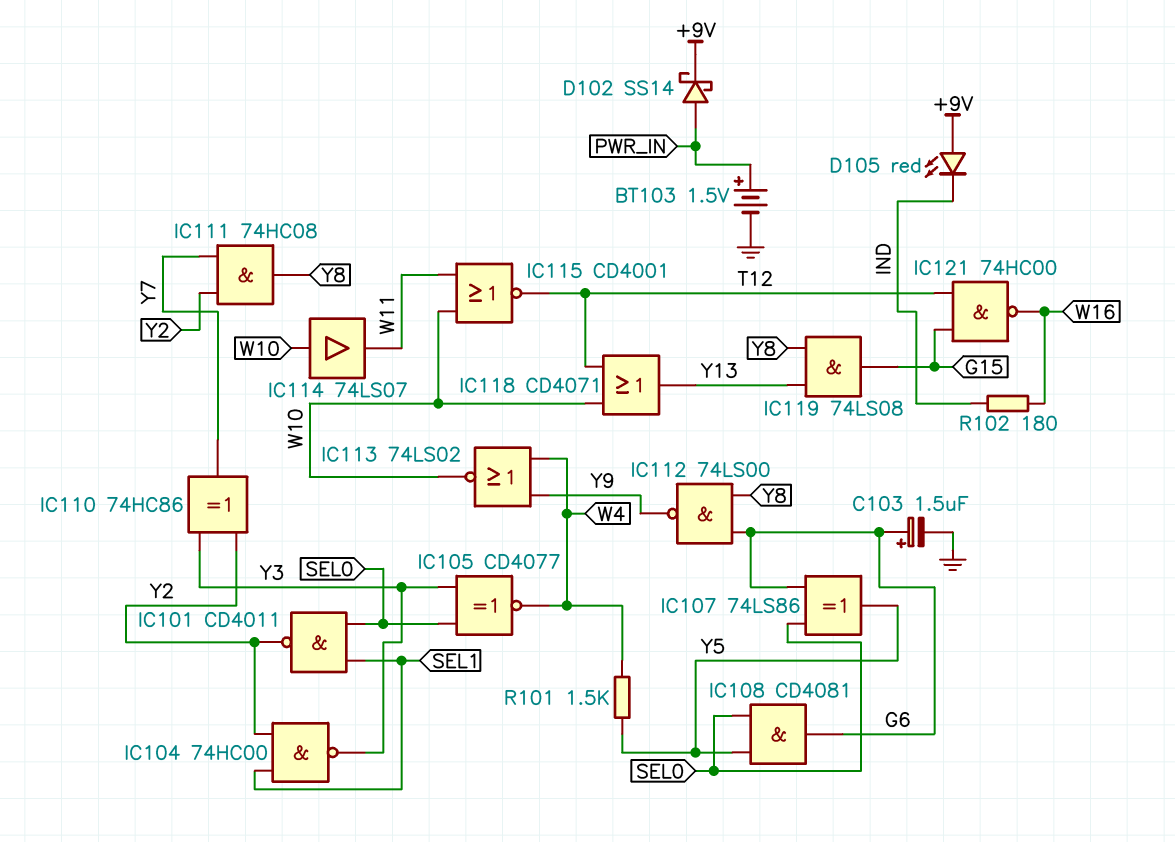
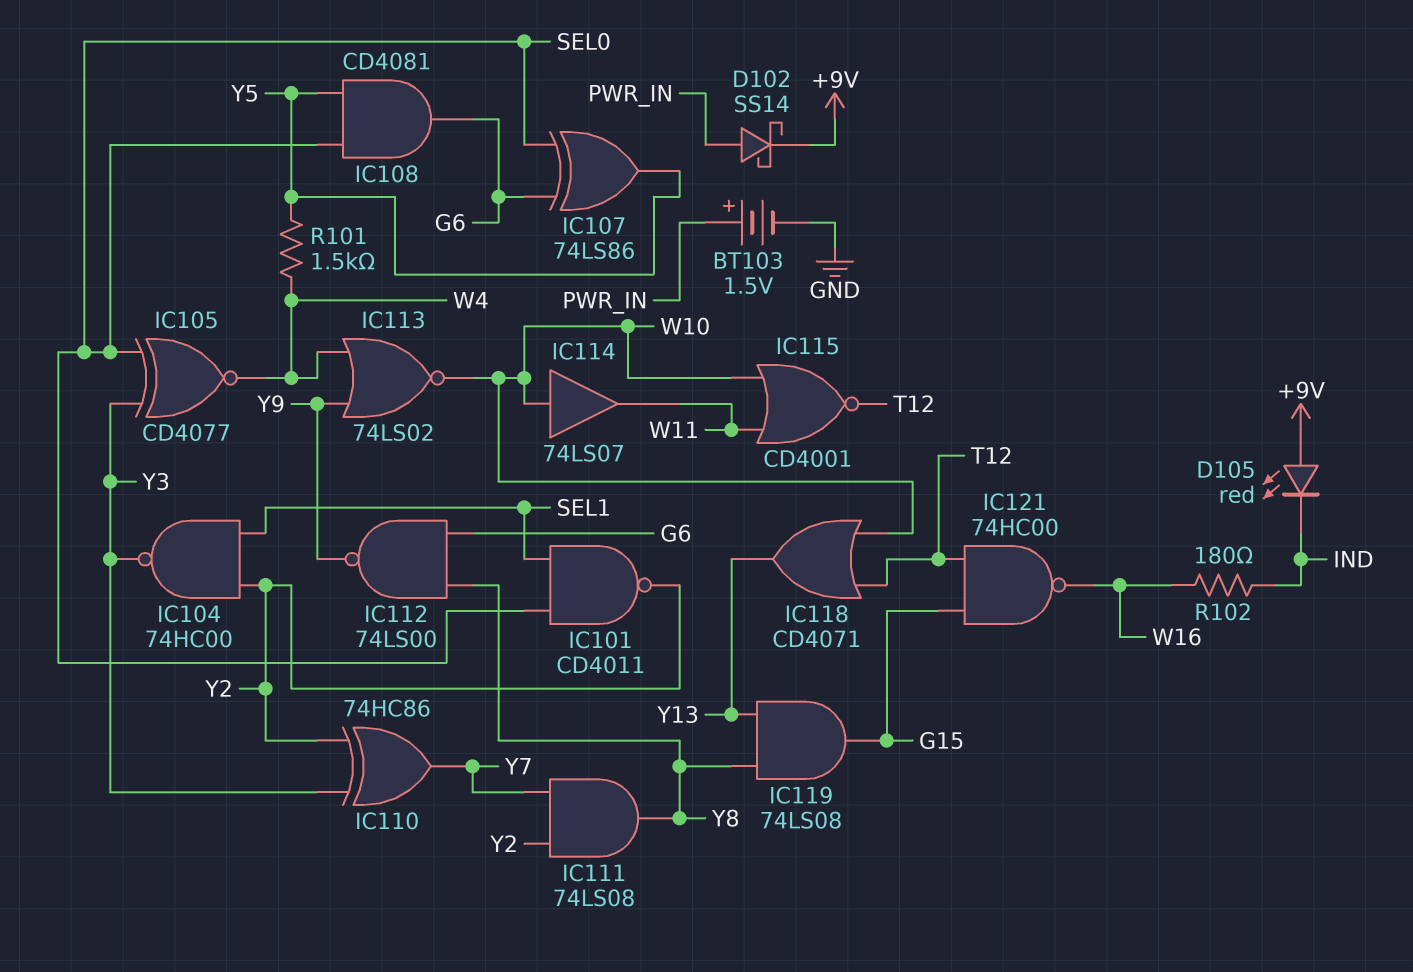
C103: 1.5uF (plus G6, minus GND) -> none
IC111: AND 74HC08 (in Y2, in Y7, out Y8) -> AND 74LS08 (in Y2, in Y7, out Y8)

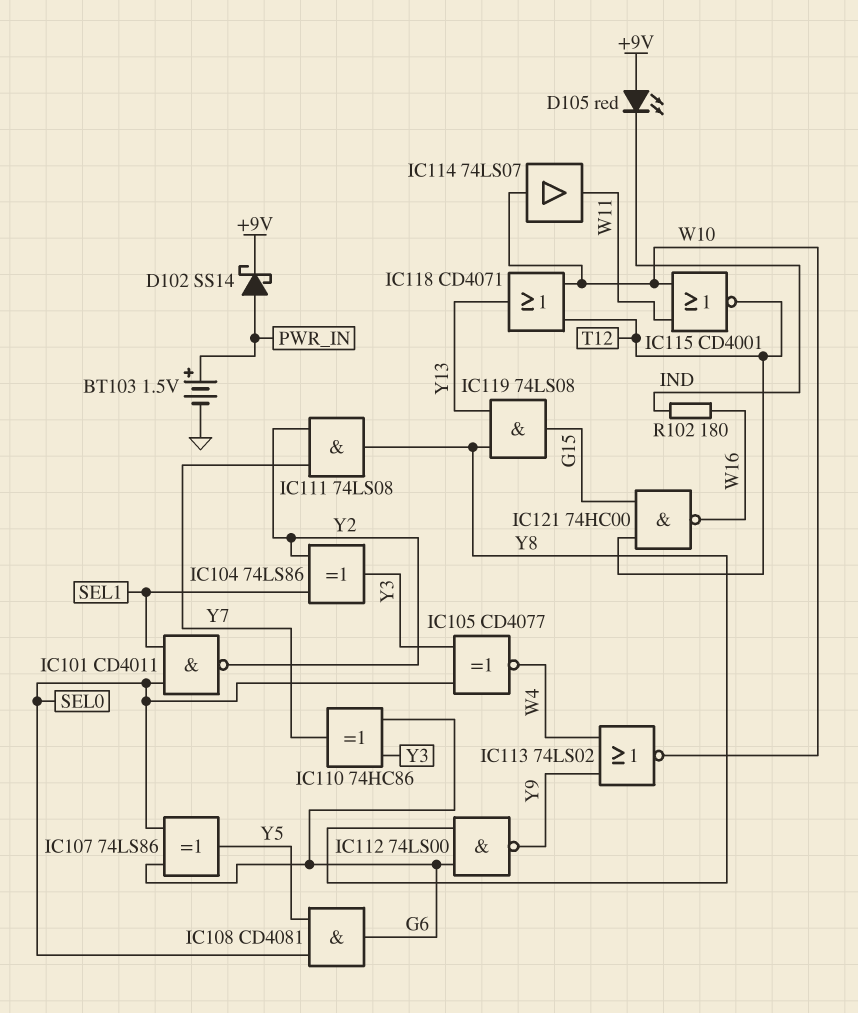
IC104: NAND 74HC00 (in SEL1, in Y2, out Y3) -> XOR 74LS86 (in SEL1, in Y2, out Y3)
IC110: XOR 74HC86 (in Y2, in Y3, out Y7) -> XOR 74HC86 (in G6, in Y3, out Y7)
R101: 1.5k (W4, Y5) -> none

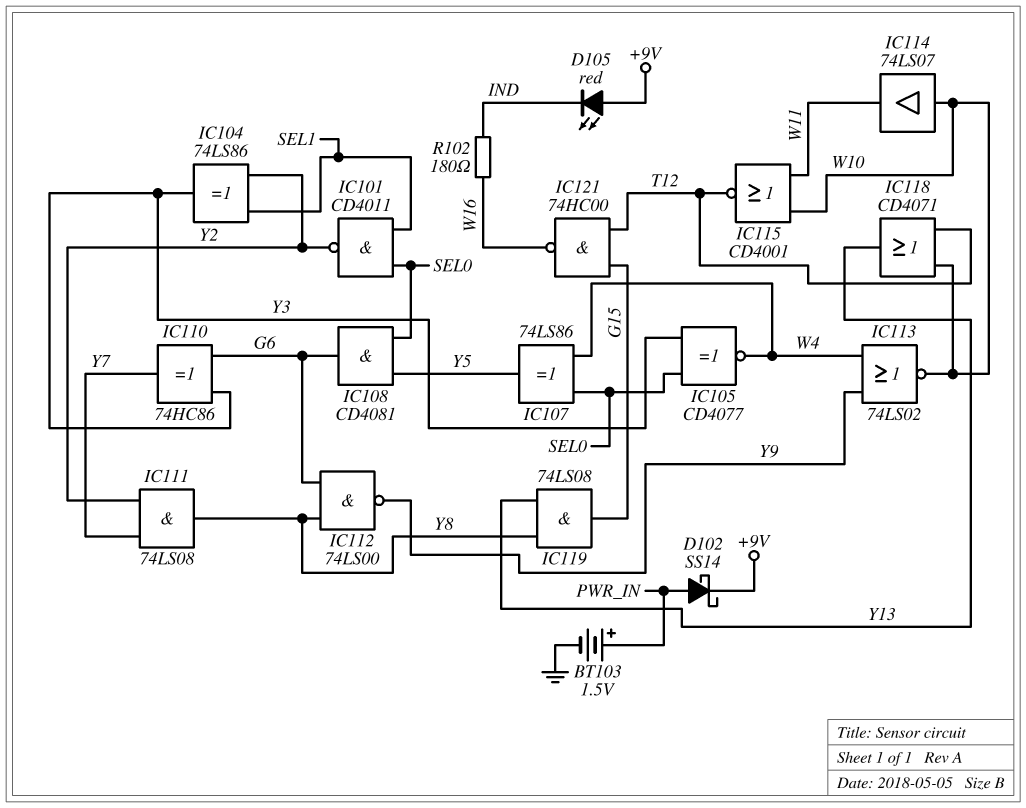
IC107: XOR 74LS86 (in G6, in SEL0, out Y5) -> XOR 74LS86 (in SEL0, in W4, out Y5)

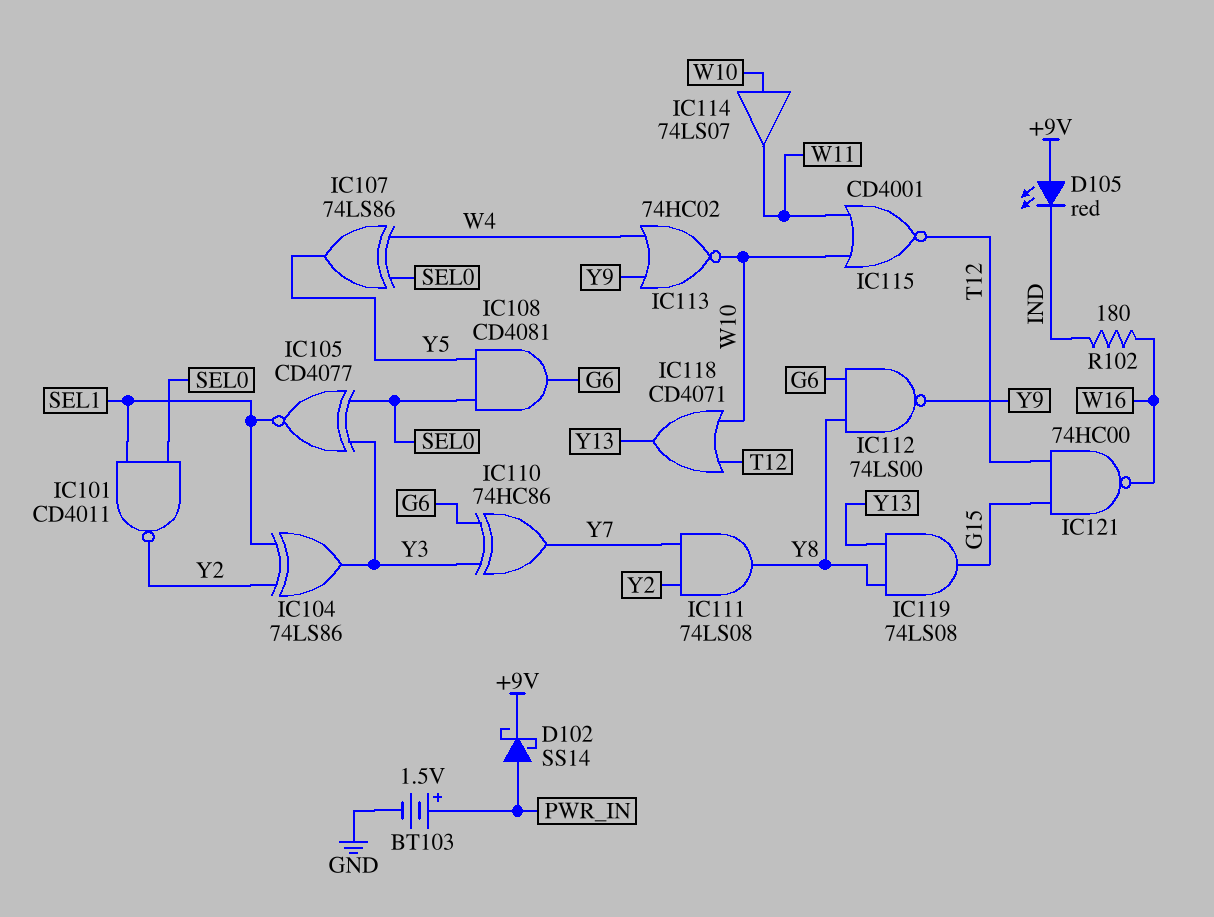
IC105: XNOR CD4077 (in SEL0, in Y3, out W4) -> XNOR CD4077 (in SEL0, in Y3, out SEL1)
IC113: NOR 74LS02 (in W4, in Y9, out W10) -> NOR 74HC02 (in W4, in Y9, out W10)

